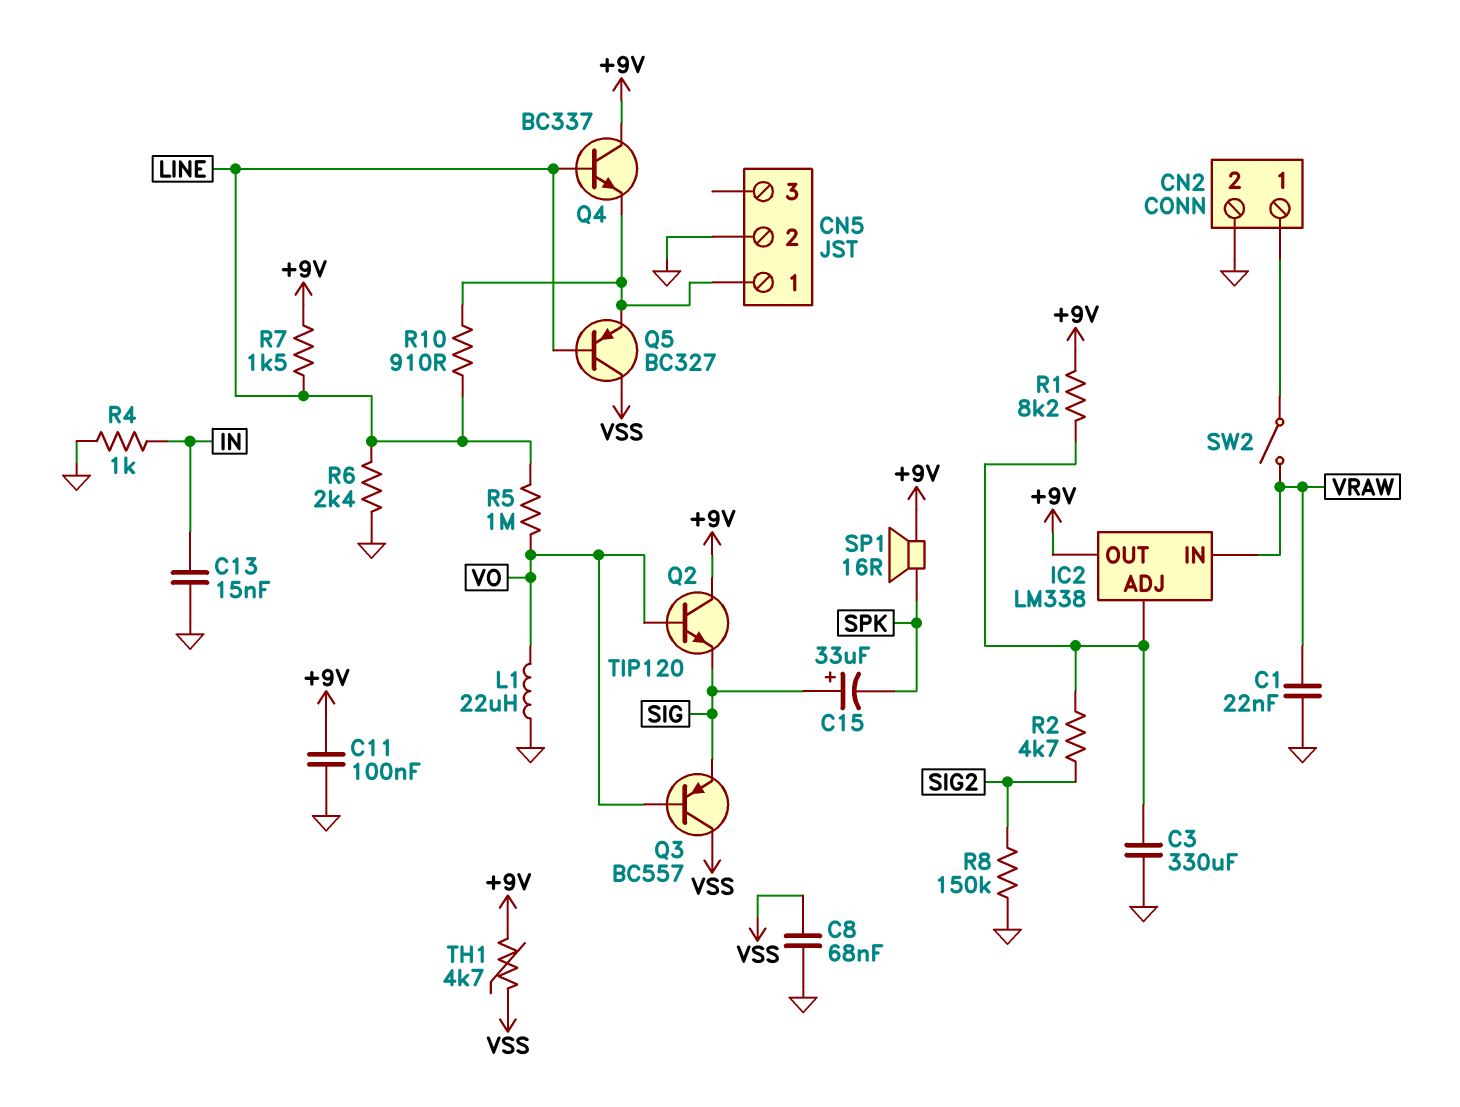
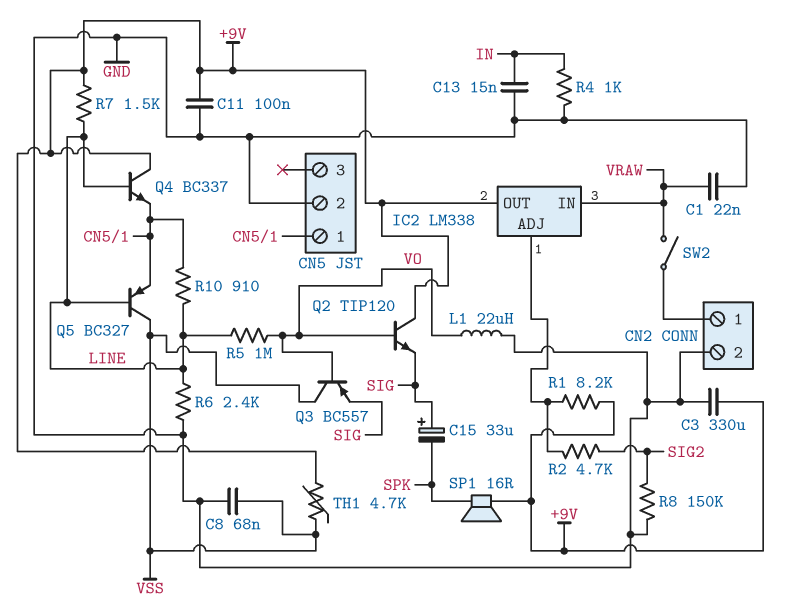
C3: 330uF (GND, IC2/ADJ) -> 330uF (+9V, GND)

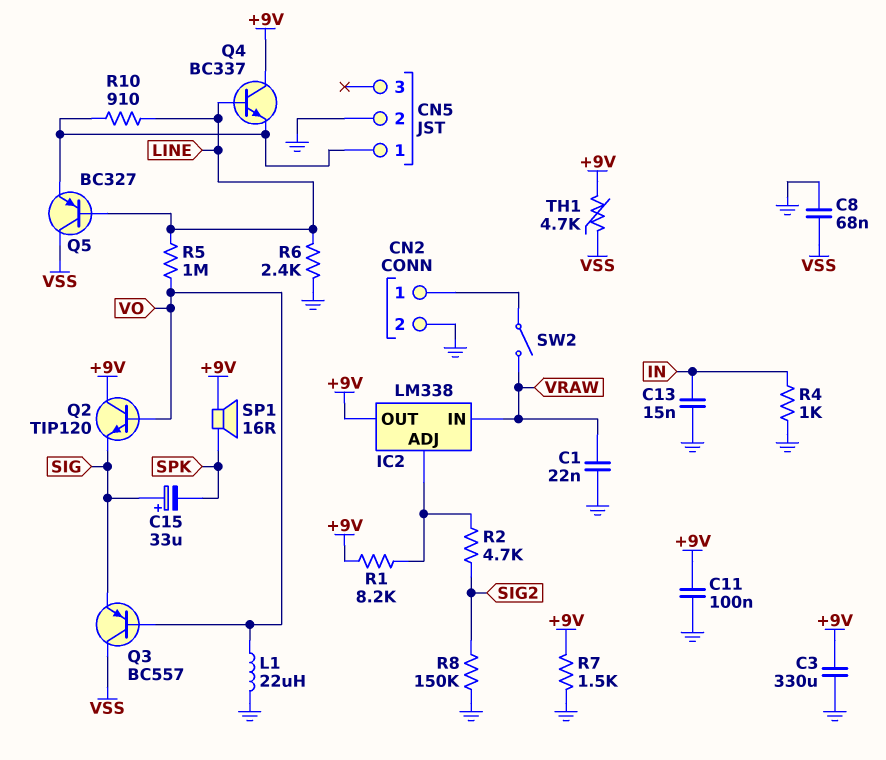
R7: 1.5k (+9V, LINE) -> 1.5k (+9V, GND)

